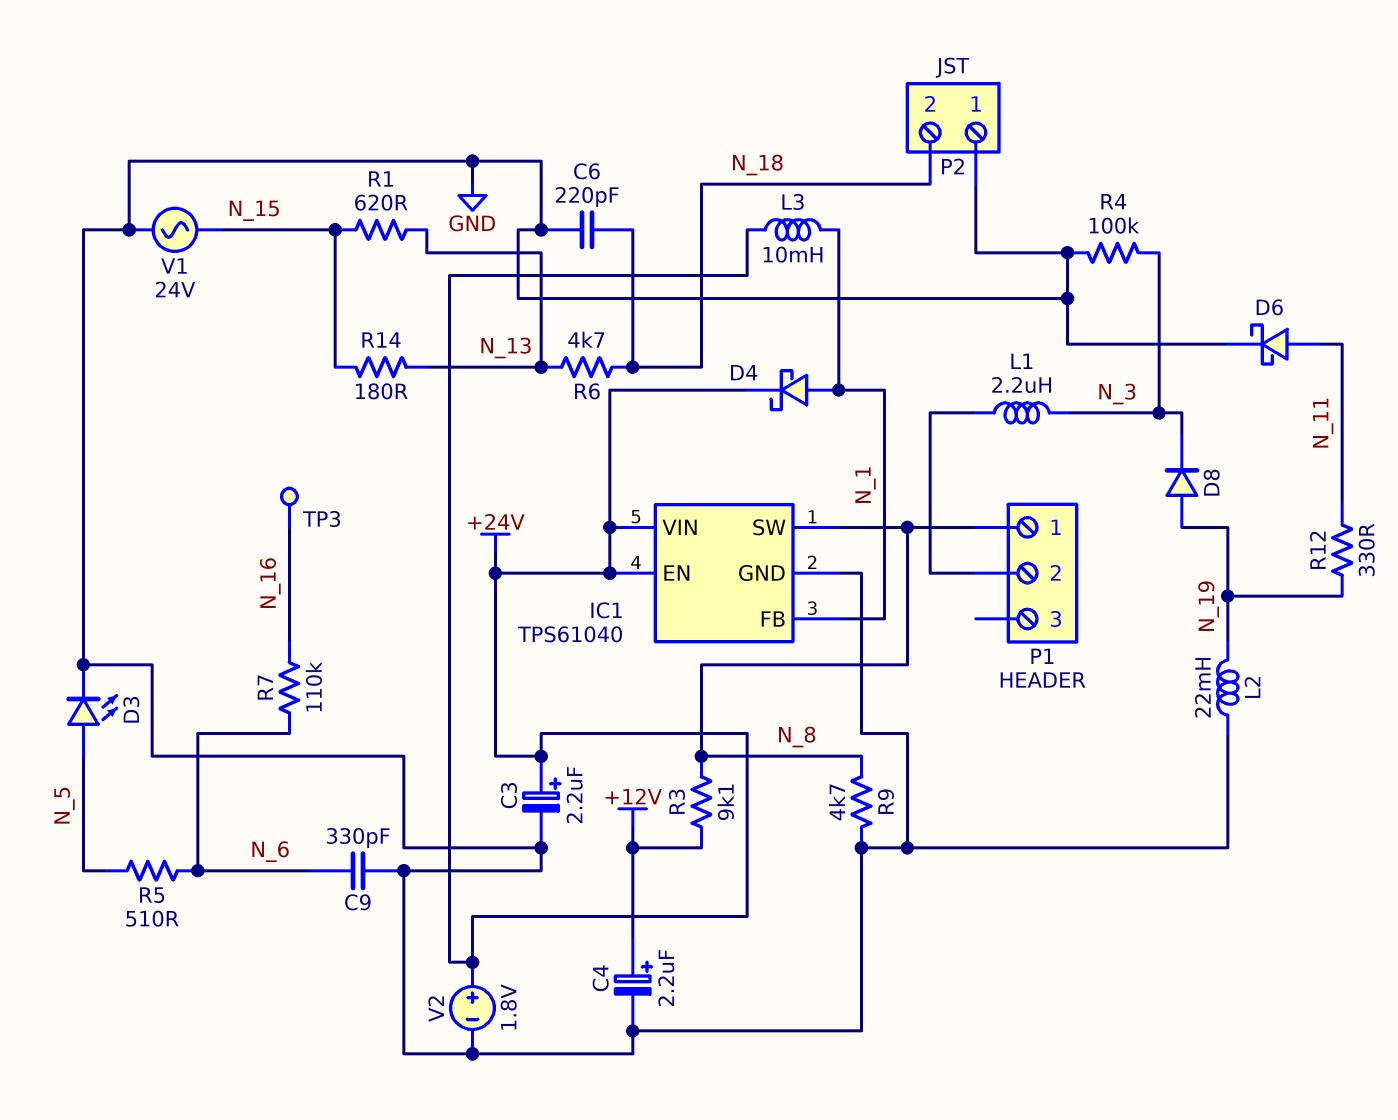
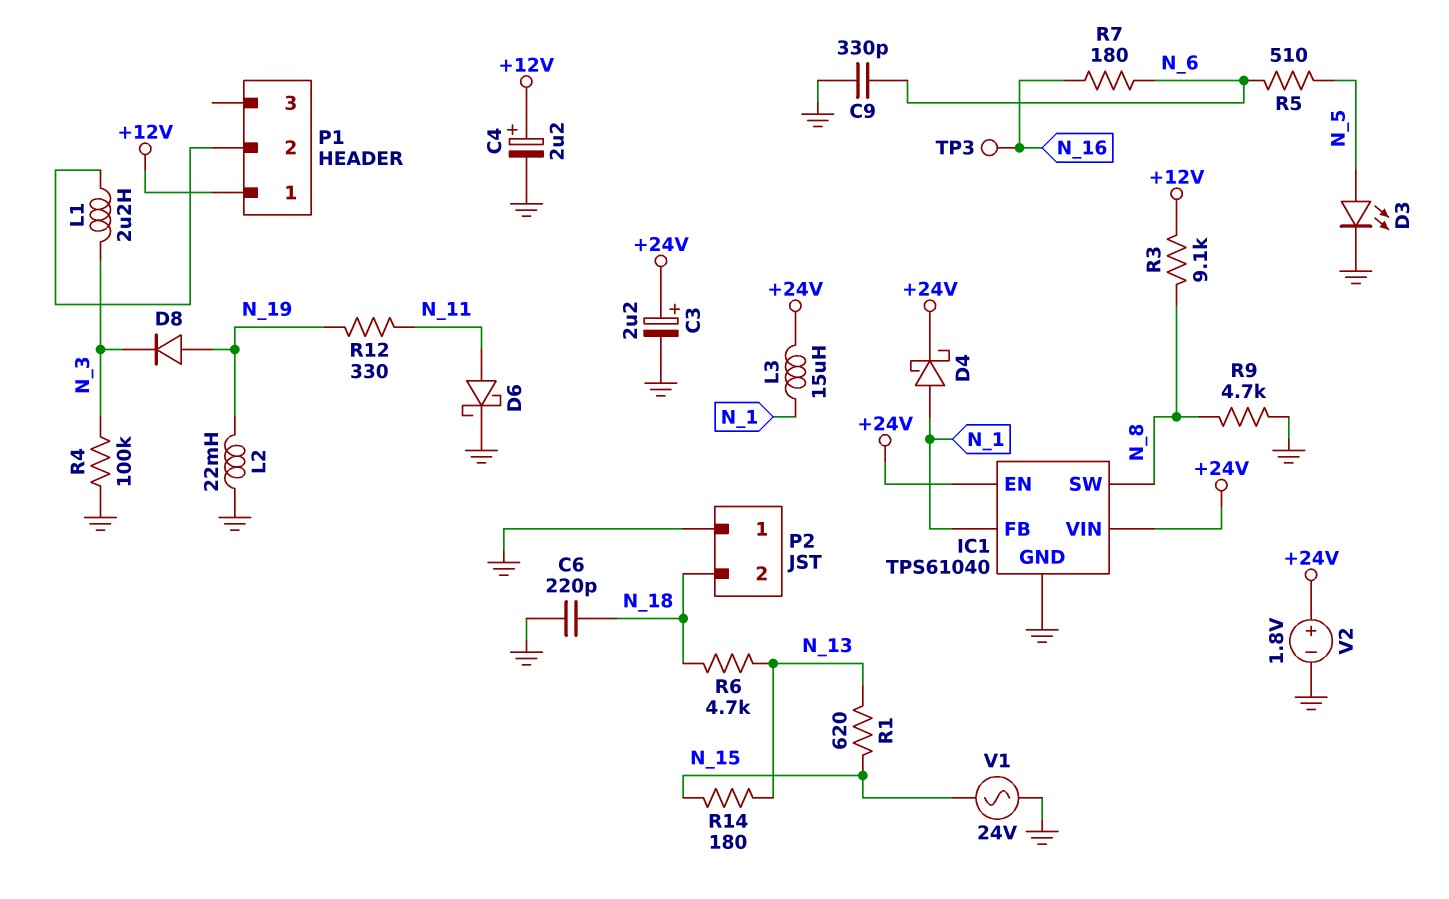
L3: 10mH (+24V, N_1) -> 15uH (+24V, N_1)
P1 pin 1: N_8 -> +12V
R7: 110k (N_6, N_16) -> 180 (N_6, N_16)

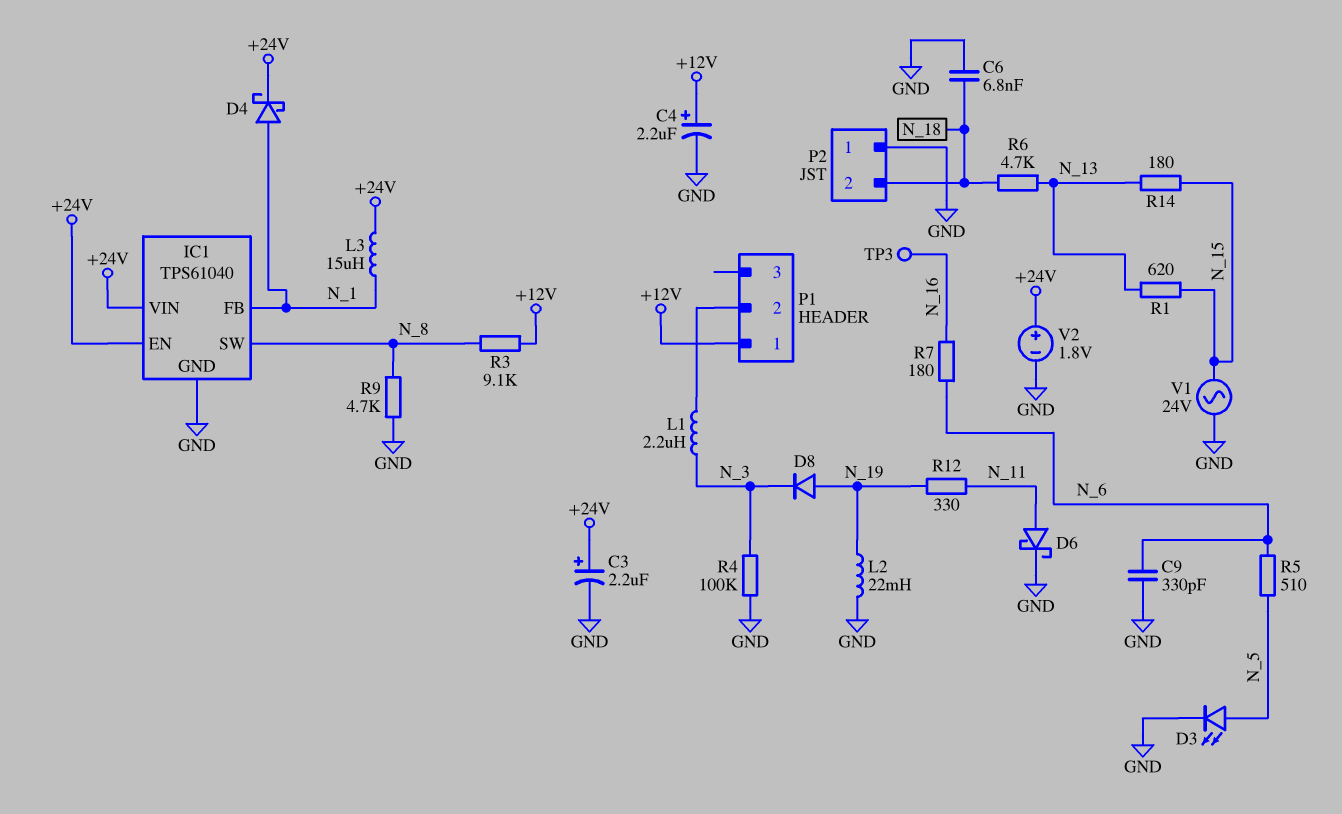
C6: 220pF (GND, N_18) -> 6.8nF (GND, N_18)

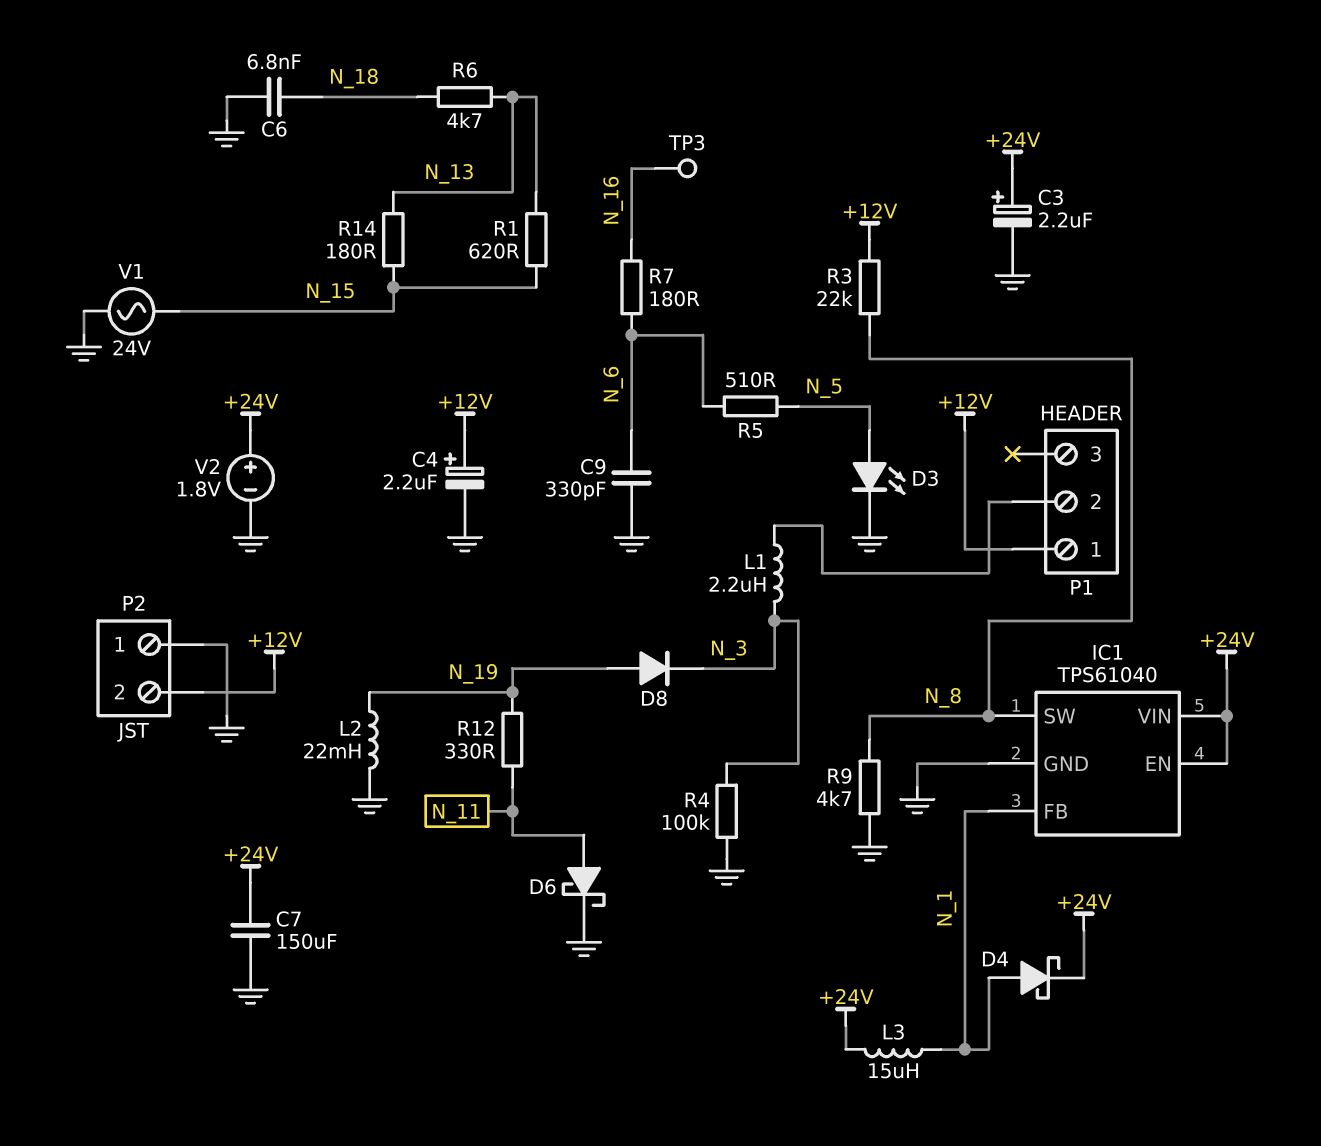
C7: none -> 150uF (+24V, GND)
P2 pin 2: N_18 -> +12V
R3: 9.1k (+12V, N_8) -> 22k (+12V, N_8)

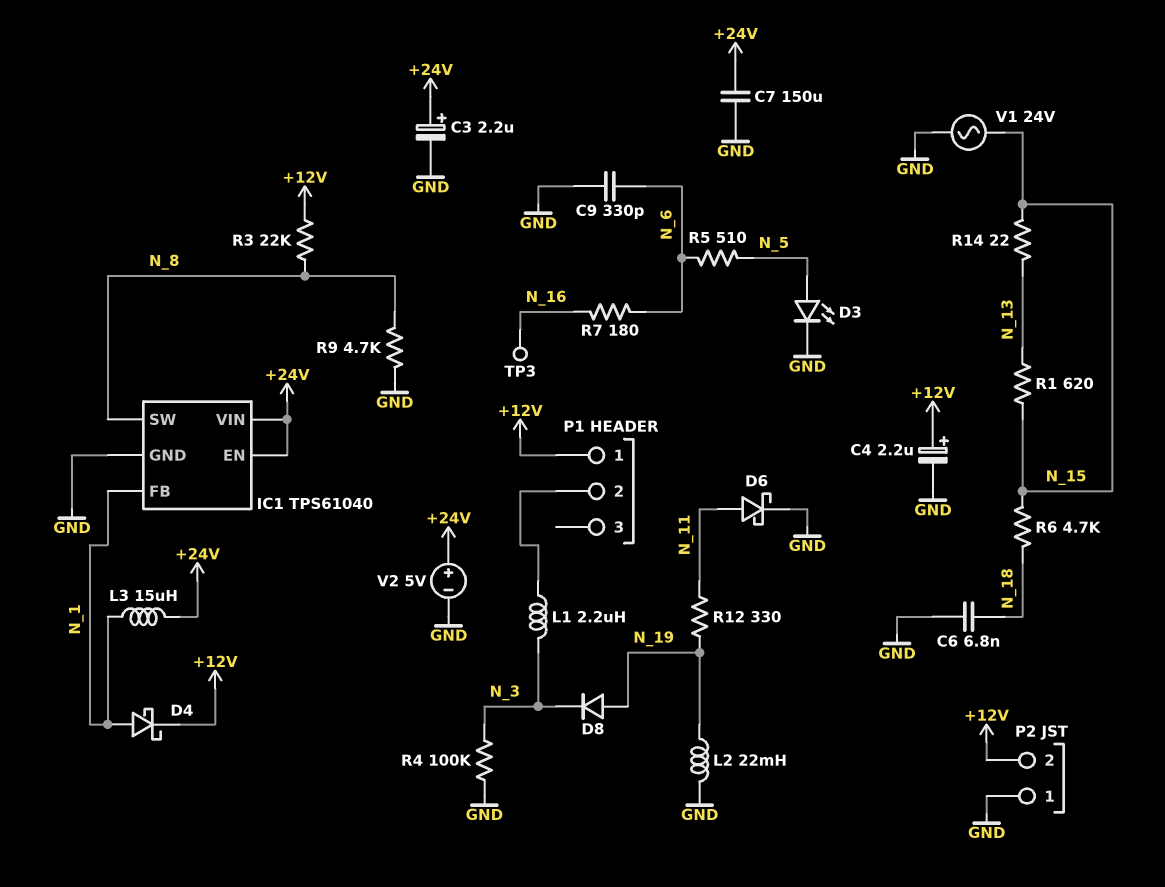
D4: schottky (A N_1, K +24V) -> schottky (A N_1, K +12V)
R6: 4.7k (N_13, N_18) -> 4.7k (N_15, N_18)
R14: 180 (N_13, N_15) -> 22 (N_13, N_15)
V2: 1.8V (plus +24V, minus GND) -> 5V (plus +24V, minus GND)

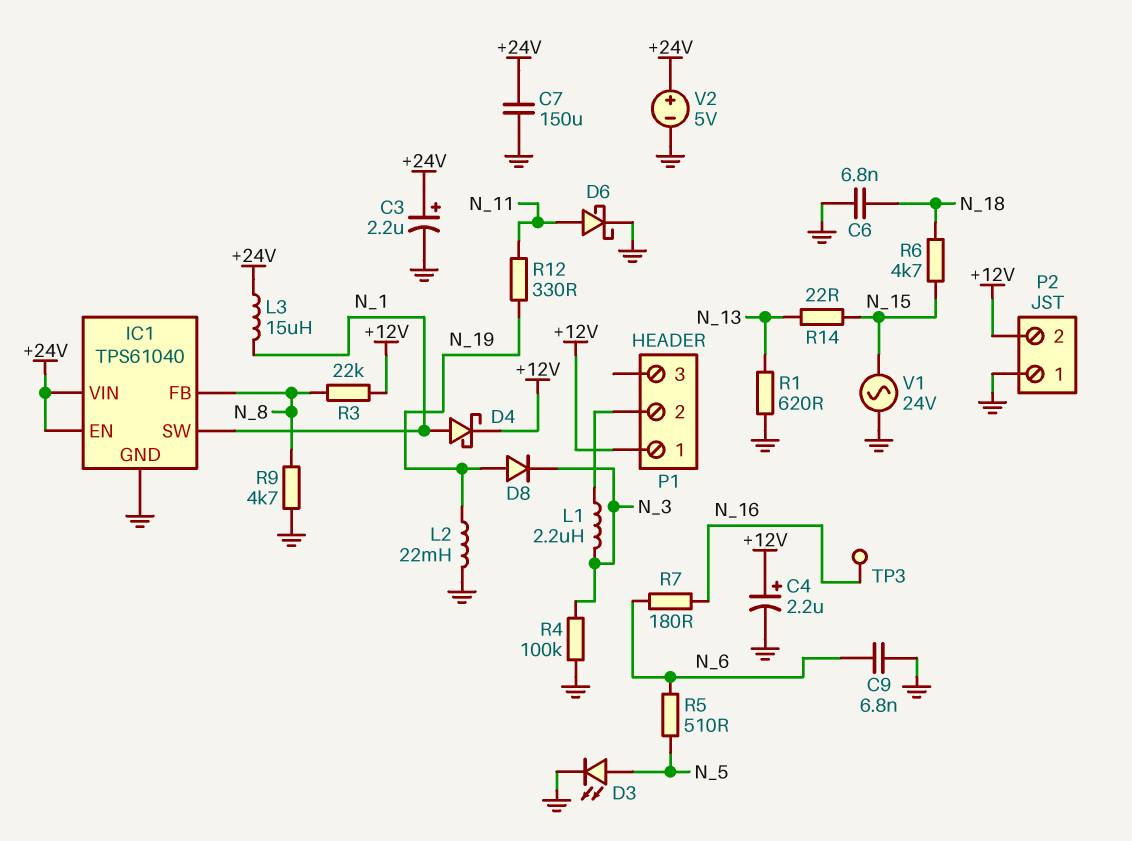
C9: 330pF (GND, N_6) -> 6.8nF (GND, N_6)
IC1 pin FB: N_1 -> N_8
IC1 pin SW: N_8 -> N_1
R1: 620 (N_13, N_15) -> 620 (GND, N_13)

